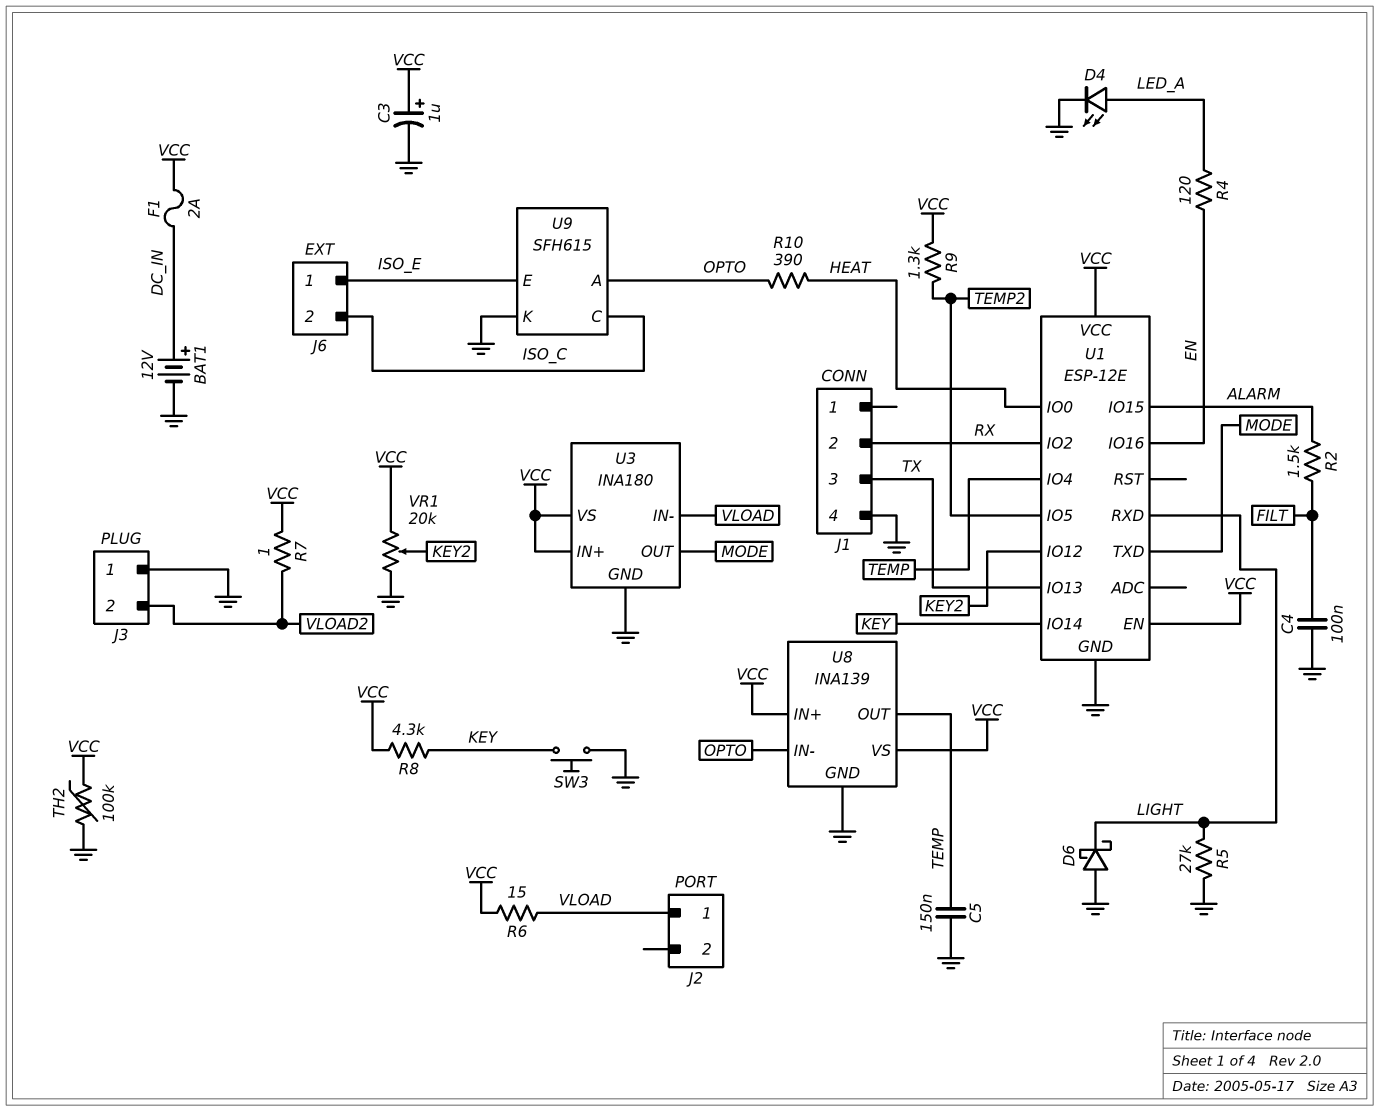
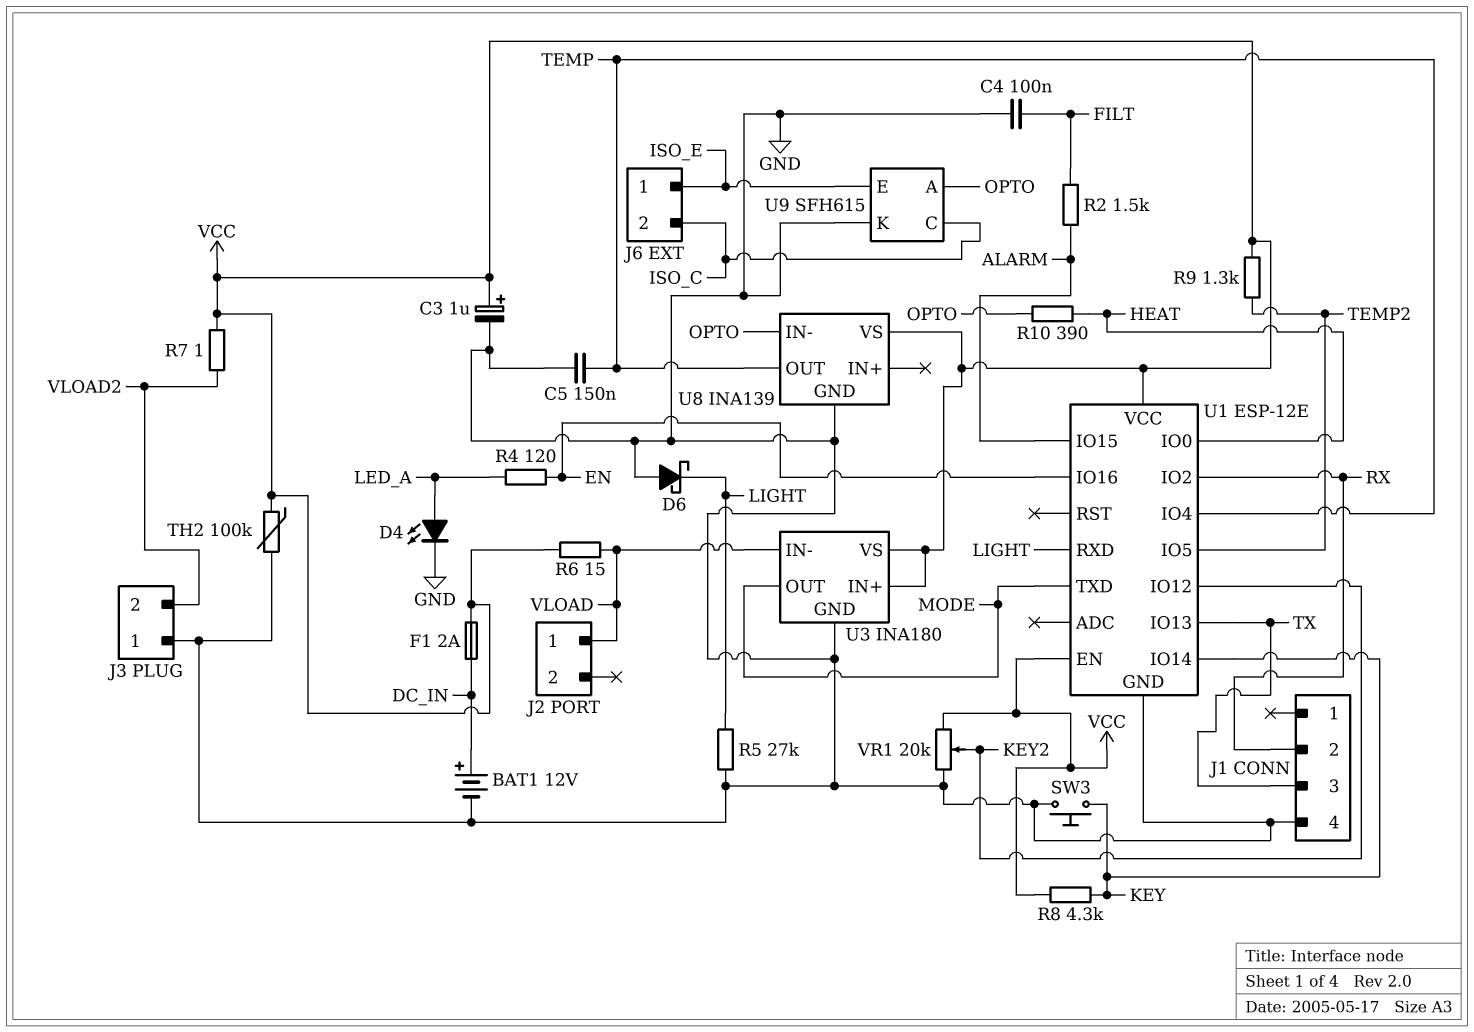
U8 pin IN+: VCC -> none

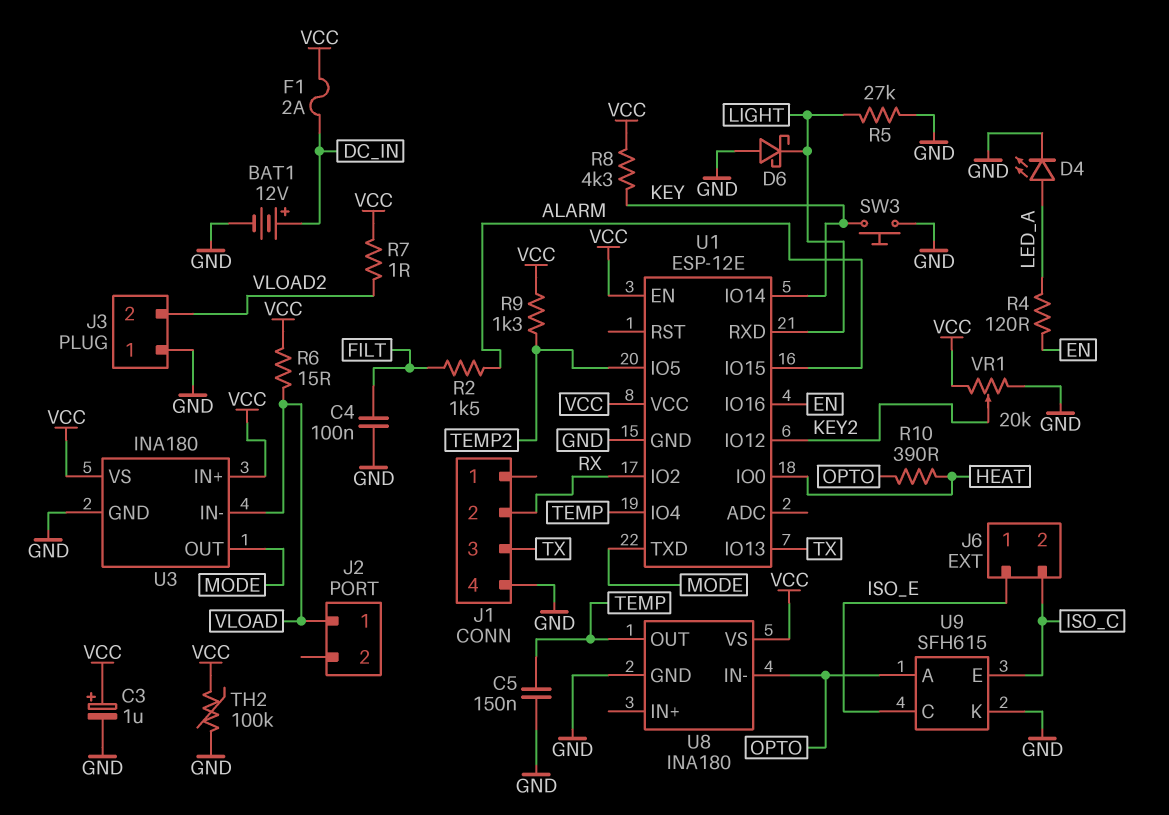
U8: INA139 -> INA180
U9 pin C: ISO_C -> ISO_E
U9 pin E: ISO_E -> ISO_C

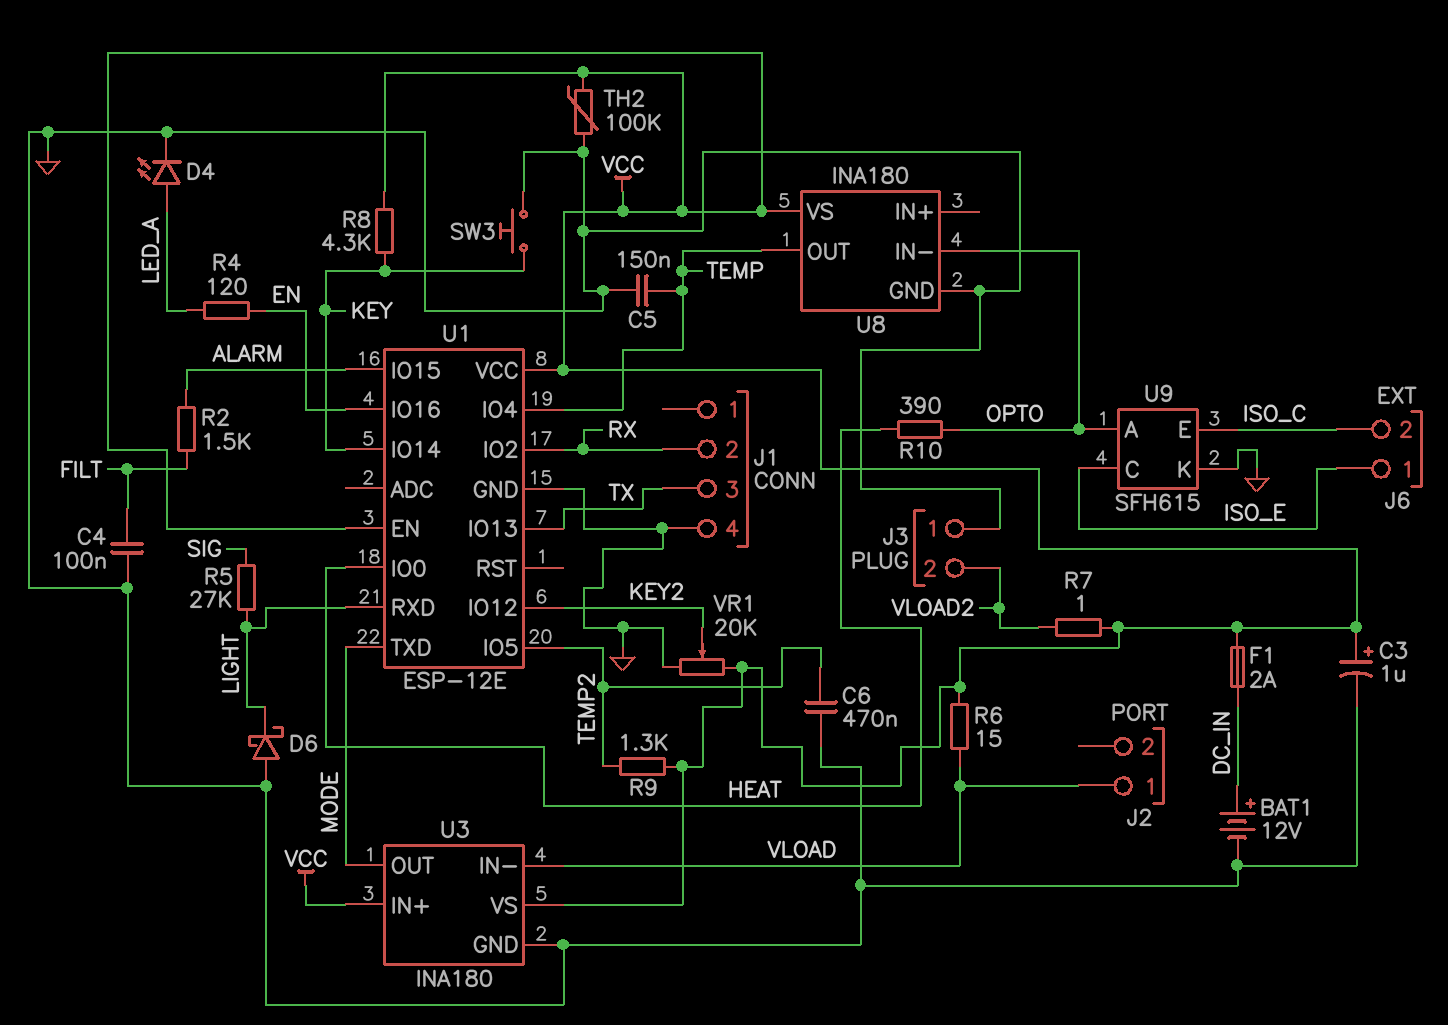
C6: none -> 470nF (GND, TEMP2)
R5: 27k (GND, LIGHT) -> 27k (LIGHT, SIG)

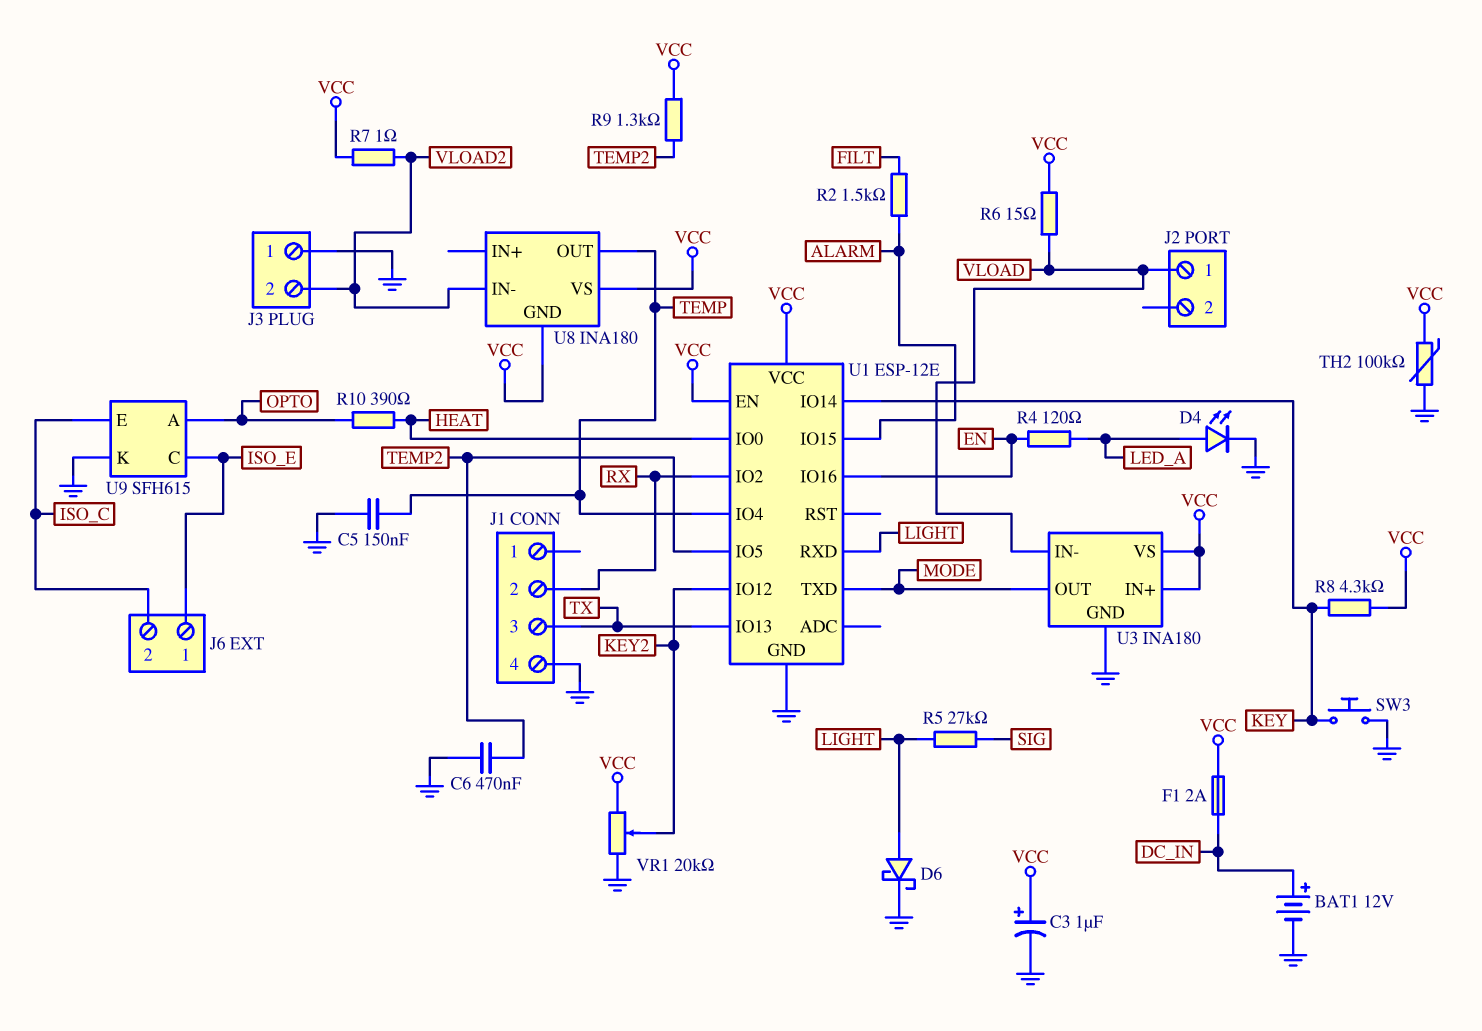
C4: 100nF (FILT, GND) -> none
D6: schottky (A GND, K LIGHT) -> schottky (A LIGHT, K GND)
U8 pin GND: GND -> VCC
U8 pin IN-: OPTO -> VLOAD2

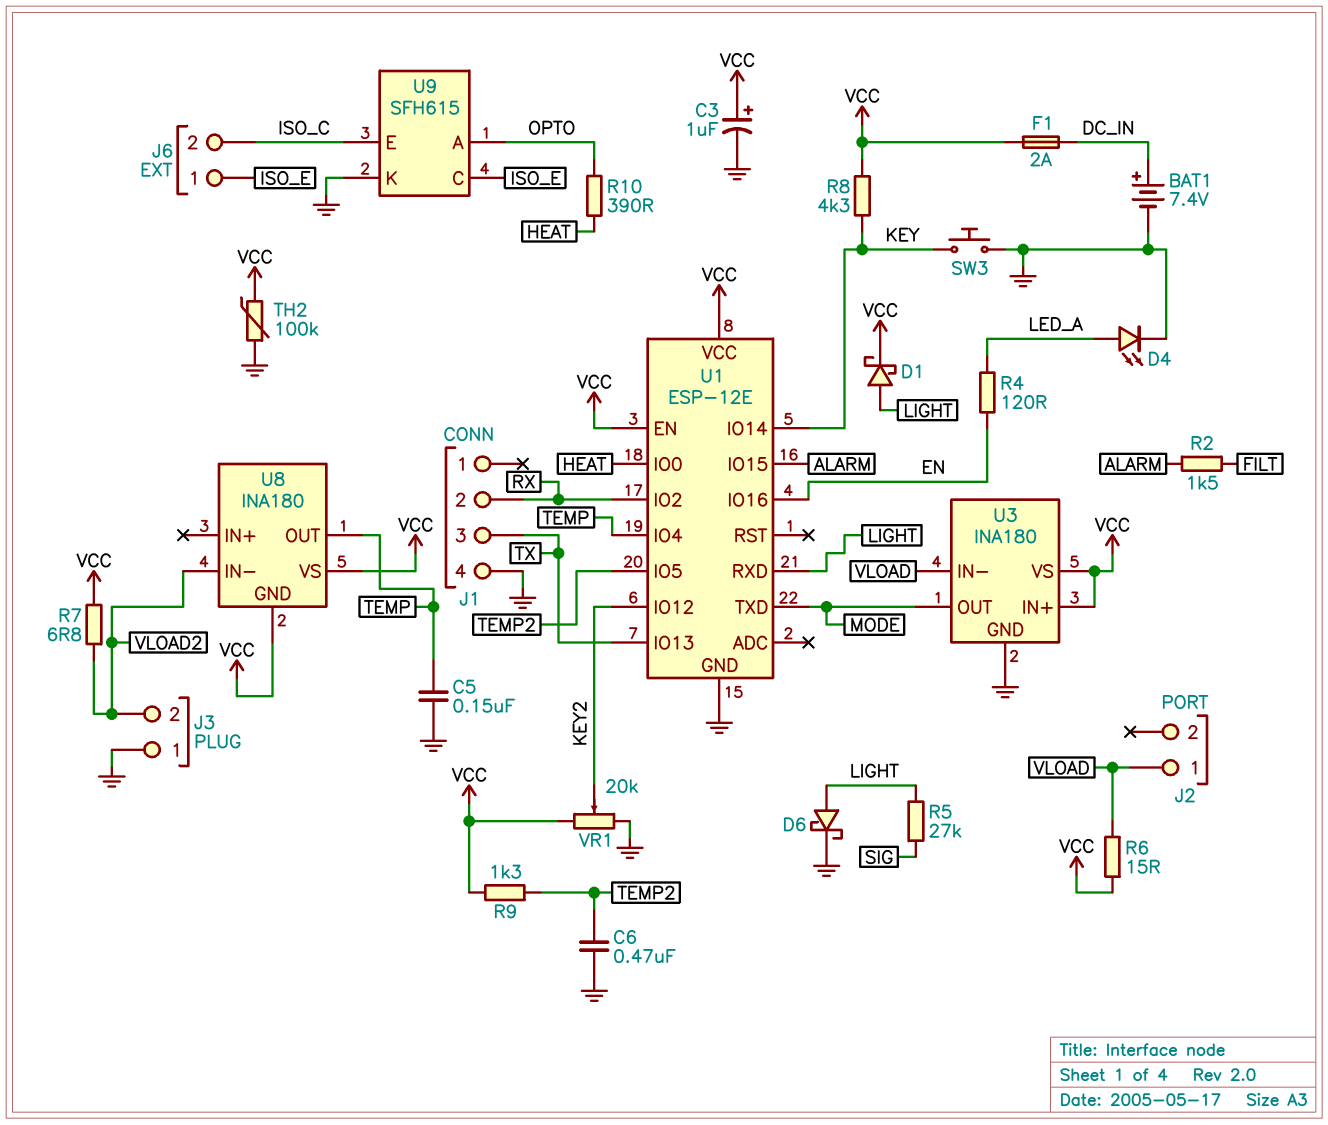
BAT1: 12V (plus DC_IN, minus GND) -> 7.4V (plus DC_IN, minus GND)
D1: none -> schottky (A LIGHT, K VCC)
R7: 1 (VCC, VLOAD2) -> 6.8 (VCC, VLOAD2)

